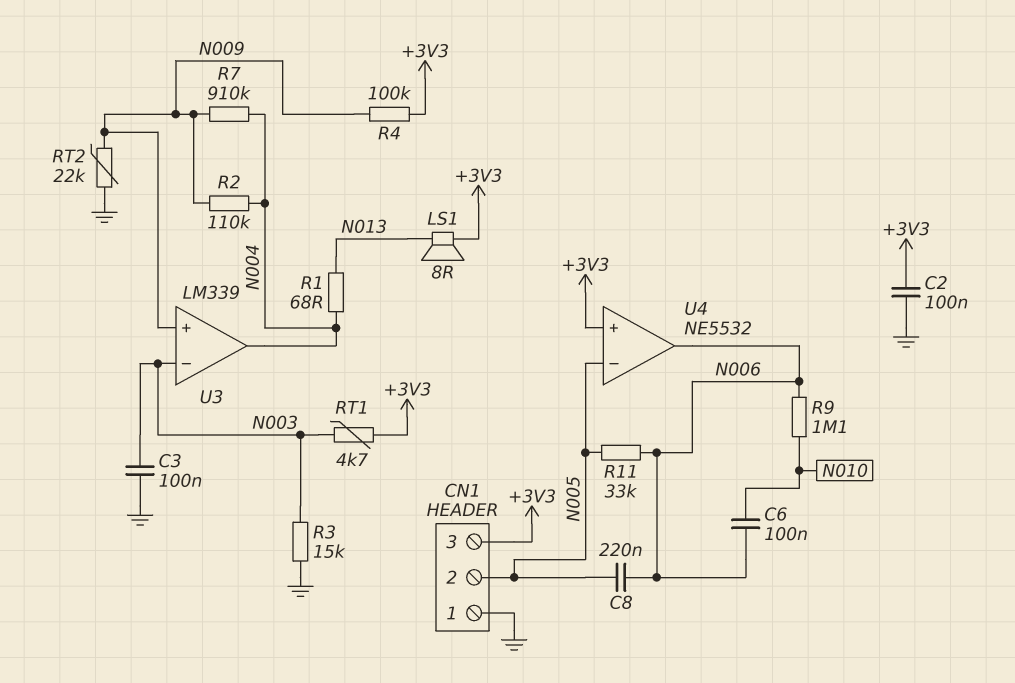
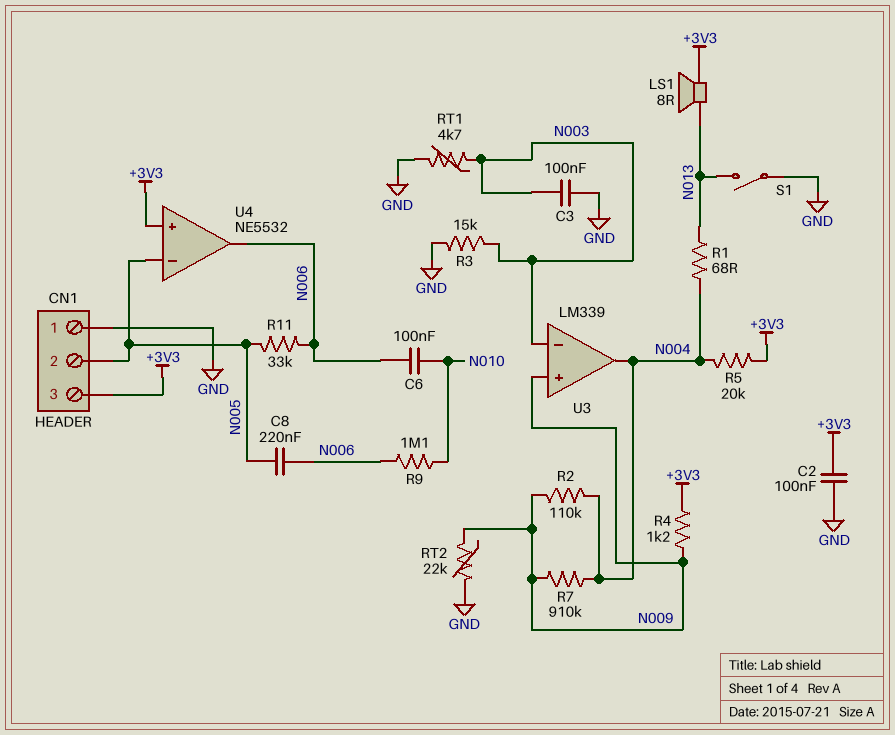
R4: 100k (+3V3, N009) -> 1.2k (+3V3, N009)
R5: none -> 20k (+3V3, N004)
RT1: 4.7k (+3V3, N003) -> 4.7k (GND, N003)
S1: none -> switch (GND, N013)

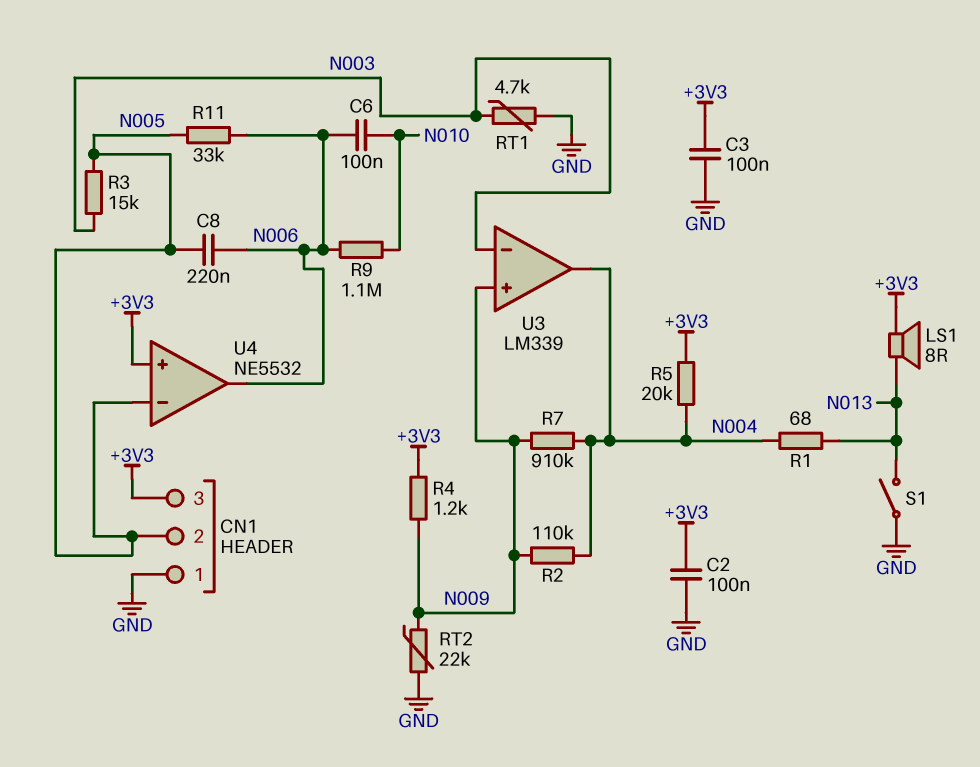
C3: 100nF (GND, N003) -> 100nF (+3V3, GND)
R3: 15k (GND, N003) -> 15k (N003, N005)

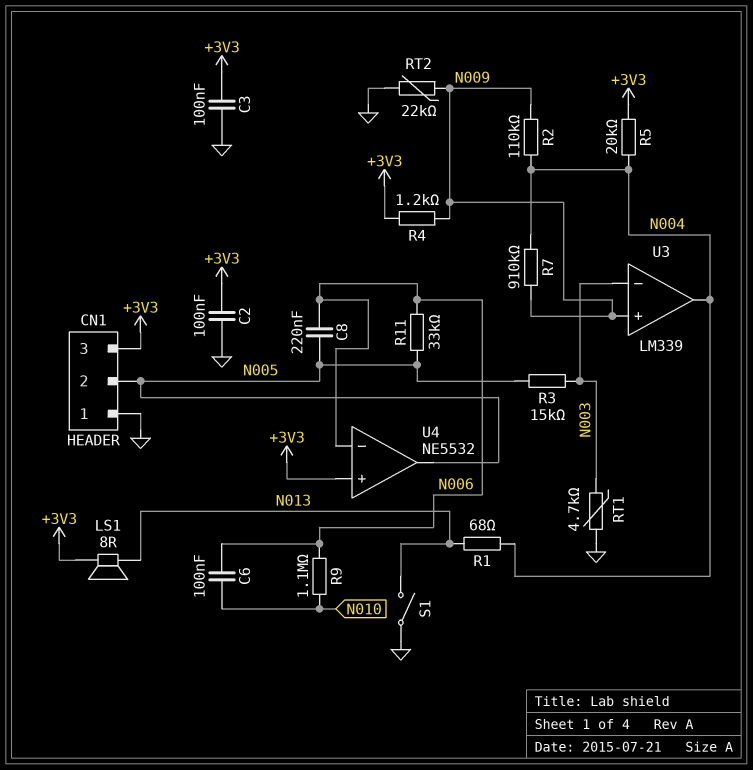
U4 pin in-: N005 -> N006
U4 pin out: N006 -> N005

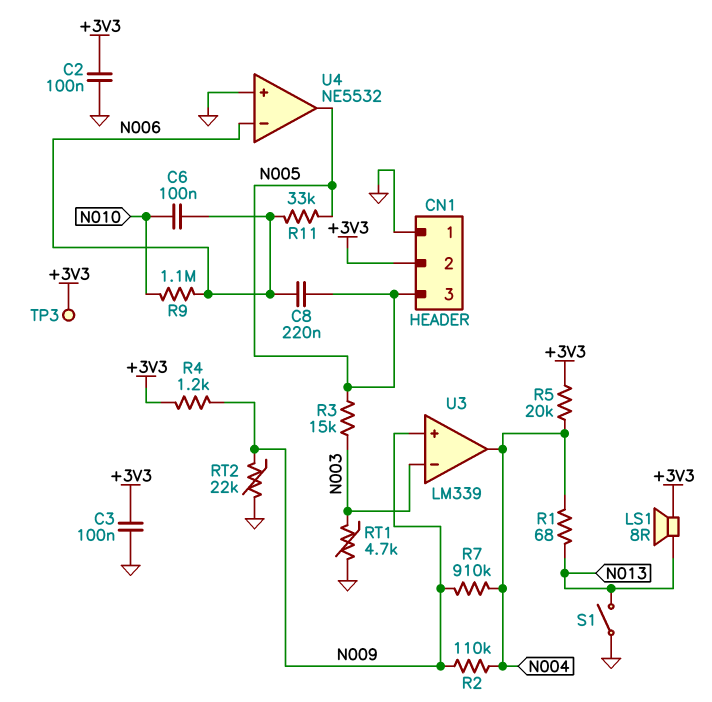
CN1 pin 2: N005 -> +3V3
CN1 pin 3: +3V3 -> N005
TP3: none -> test point (+3V3)
U4 pin in+: +3V3 -> GND

